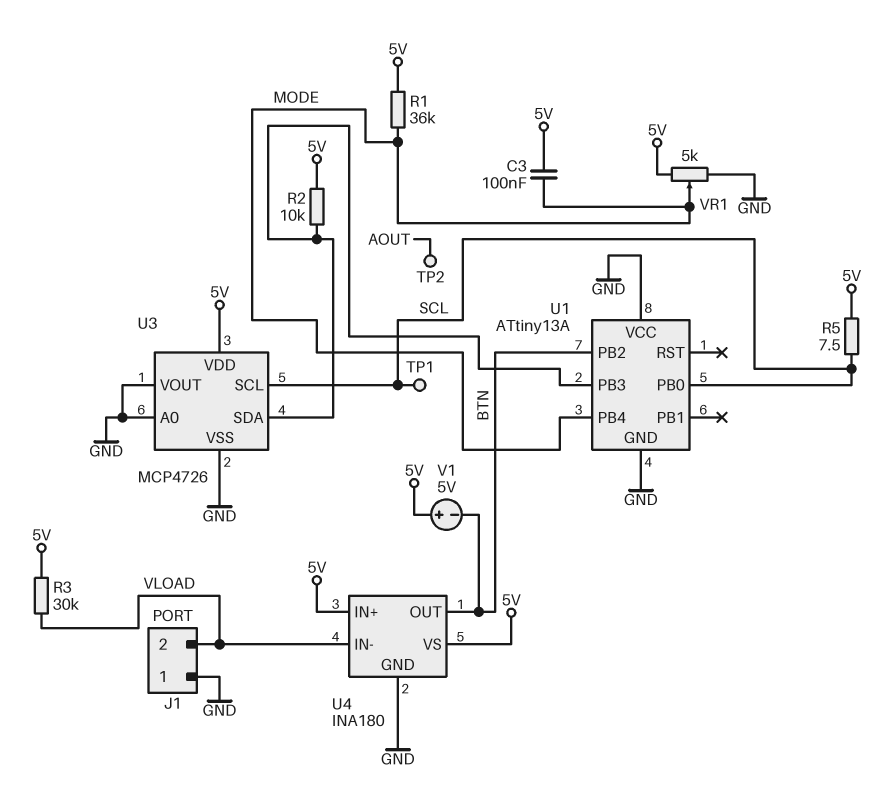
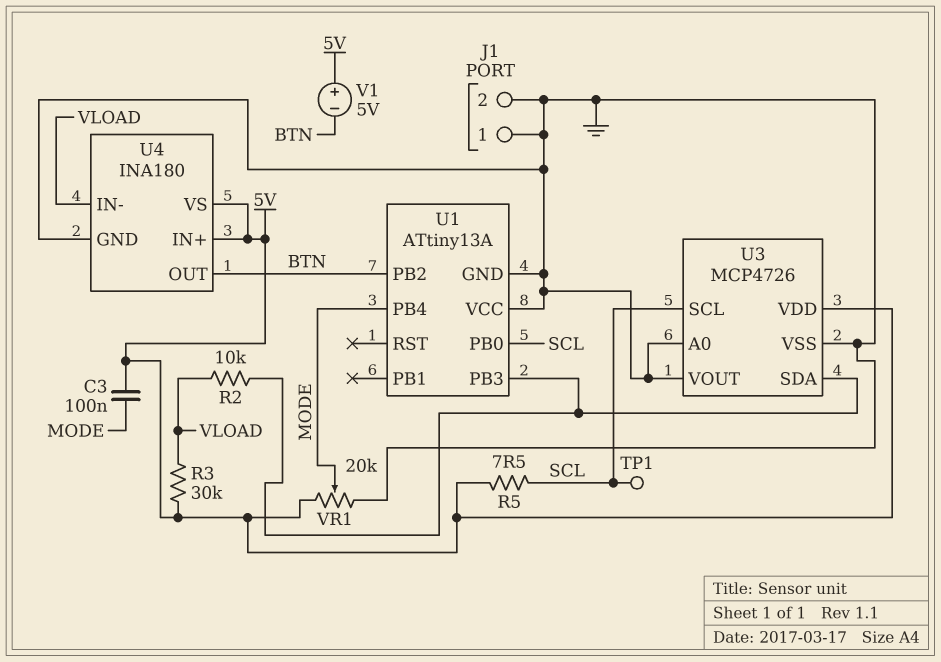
J1 pin 2: VLOAD -> GND
R1: 36k (5V, MODE) -> none
R2: 10k (5V, U1/PB3) -> 10k (U1/PB3, VLOAD)
TP2: test point (AOUT) -> none
VR1: 5k (5V, GND, wiper MODE) -> 20k (5V, GND, wiper MODE)

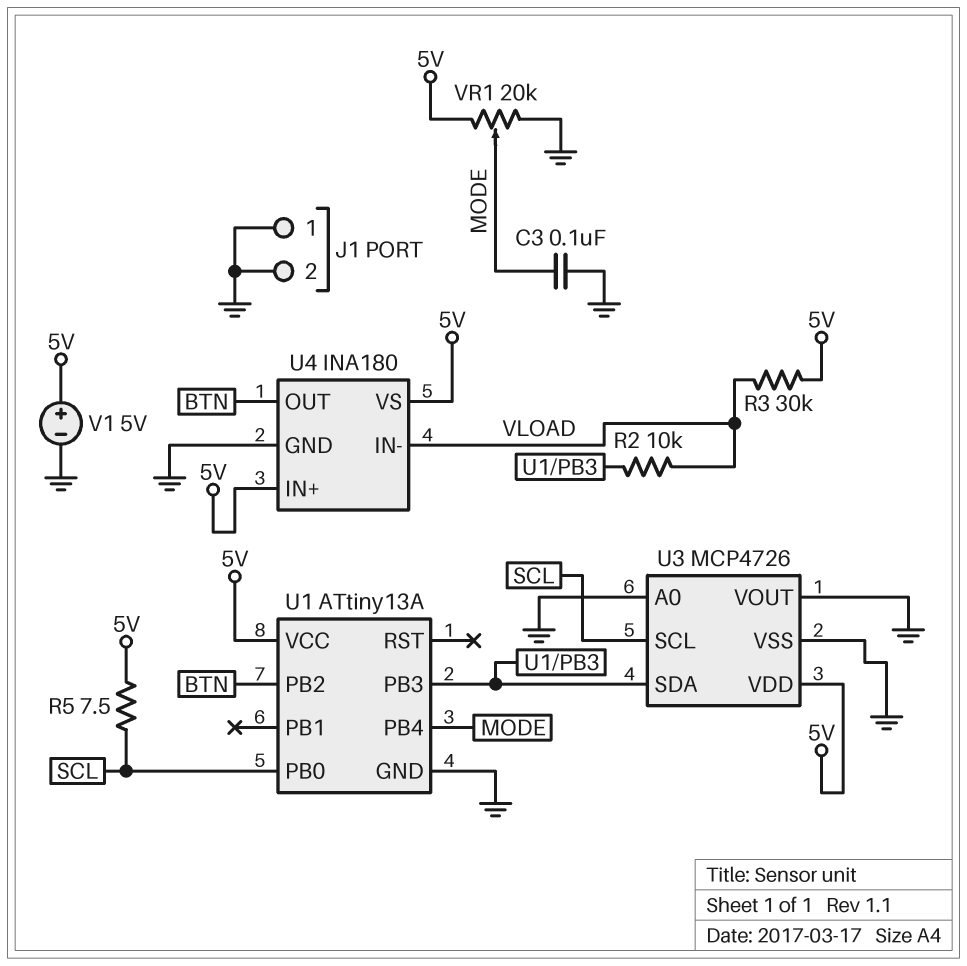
C3: 100nF (5V, MODE) -> 100nF (GND, MODE)
TP1: test point (SCL) -> none
U1 pin VCC: GND -> 5V
V1: 5V (plus 5V, minus BTN) -> 5V (plus 5V, minus GND)

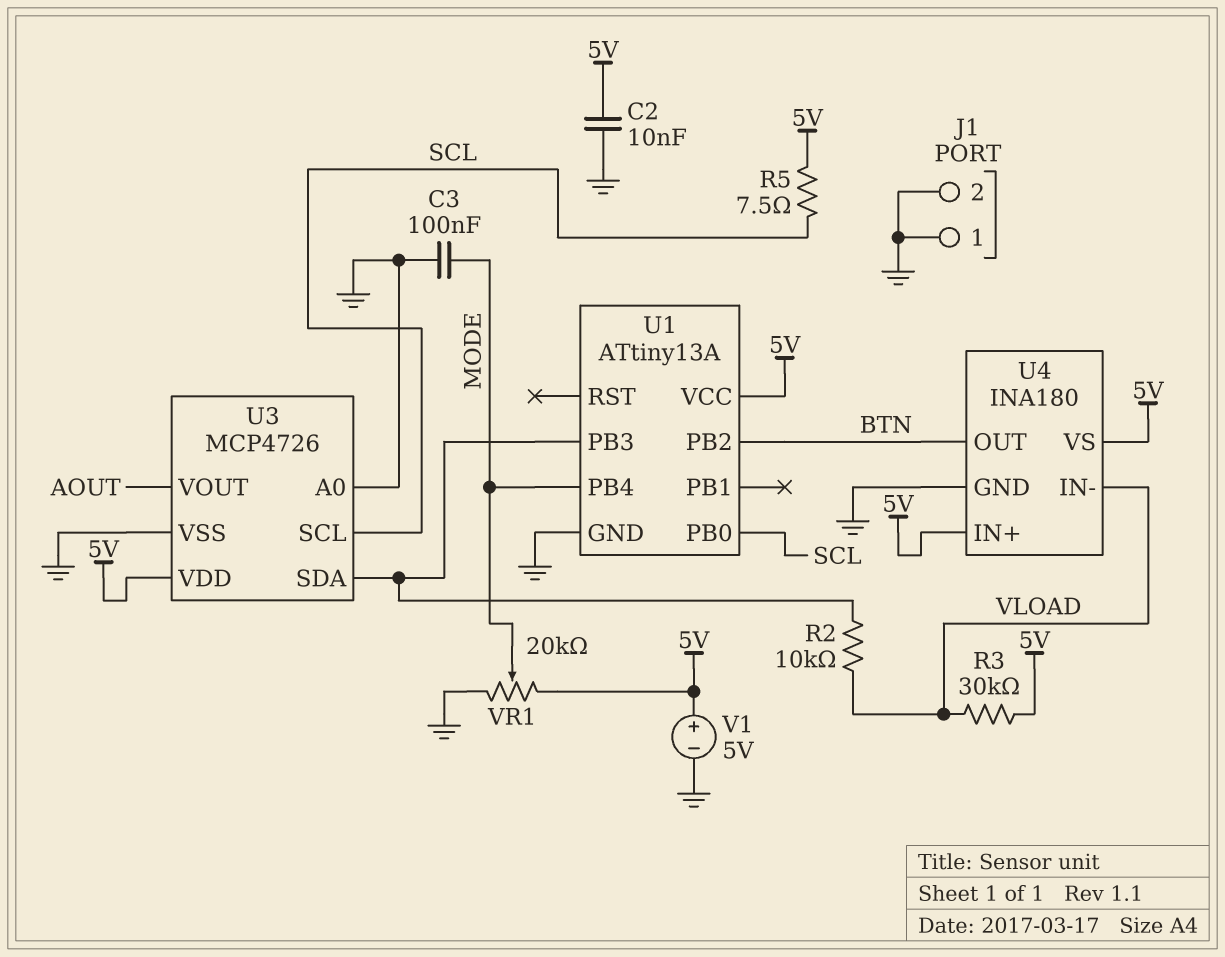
C2: none -> 10nF (5V, GND)
U3 pin VOUT: GND -> AOUT

